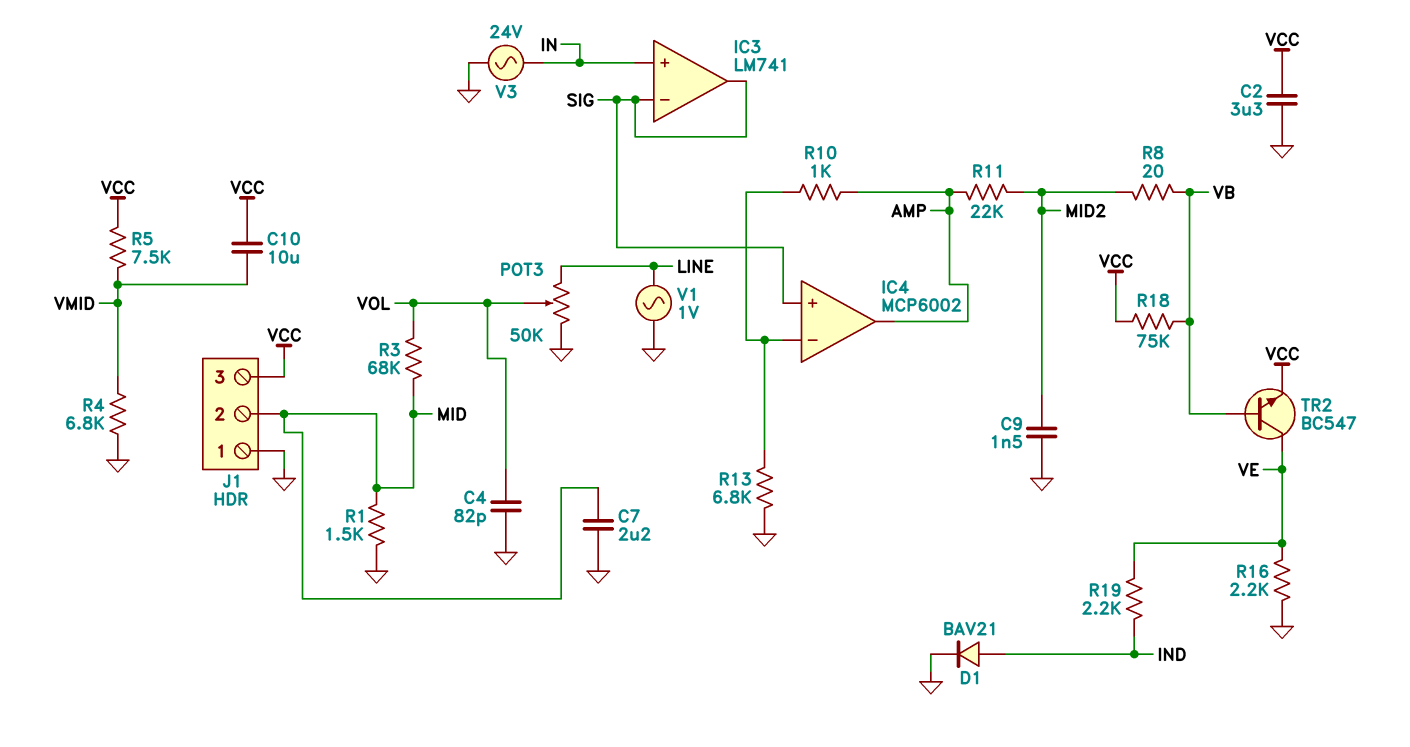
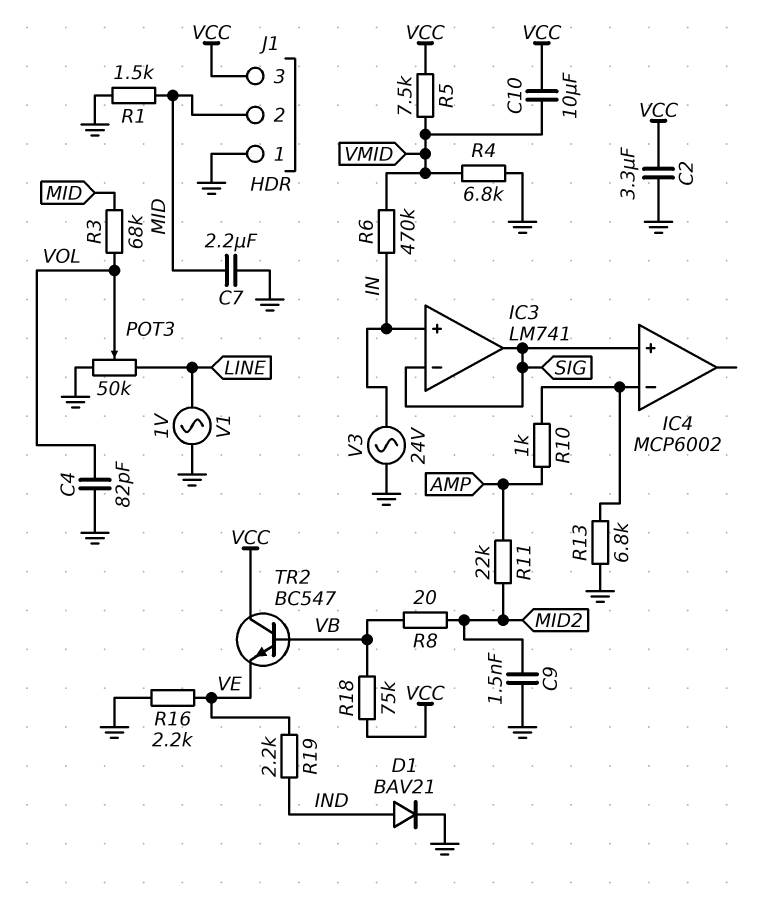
IC4 pin out: AMP -> none
R6: none -> 470k (IN, VMID)
TR2: NPN BC547 (B VB, C VE, E VCC) -> NPN BC547 (B VB, C VCC, E VE)

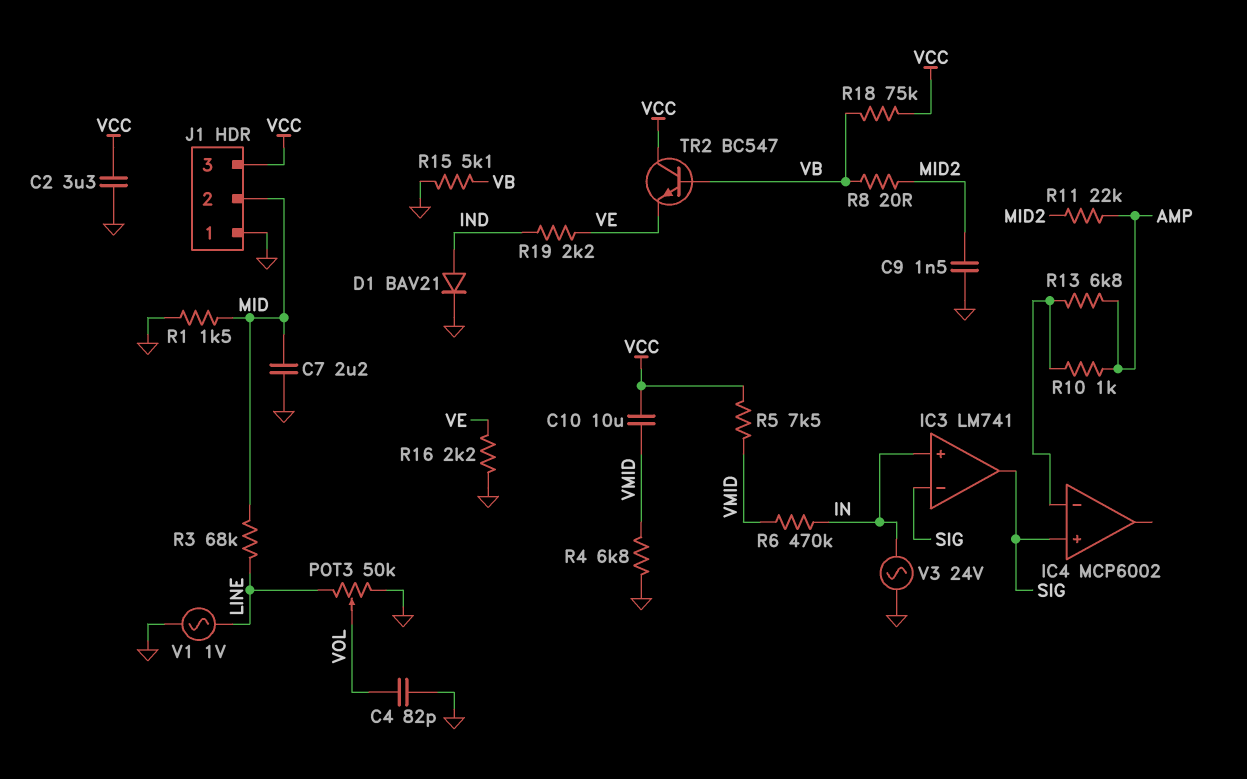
R3: 68k (MID, VOL) -> 68k (LINE, MID)
R13: 6.8k (GND, IC4/in-) -> 6.8k (AMP, IC4/in-)
R15: none -> 5.1k (GND, VB)

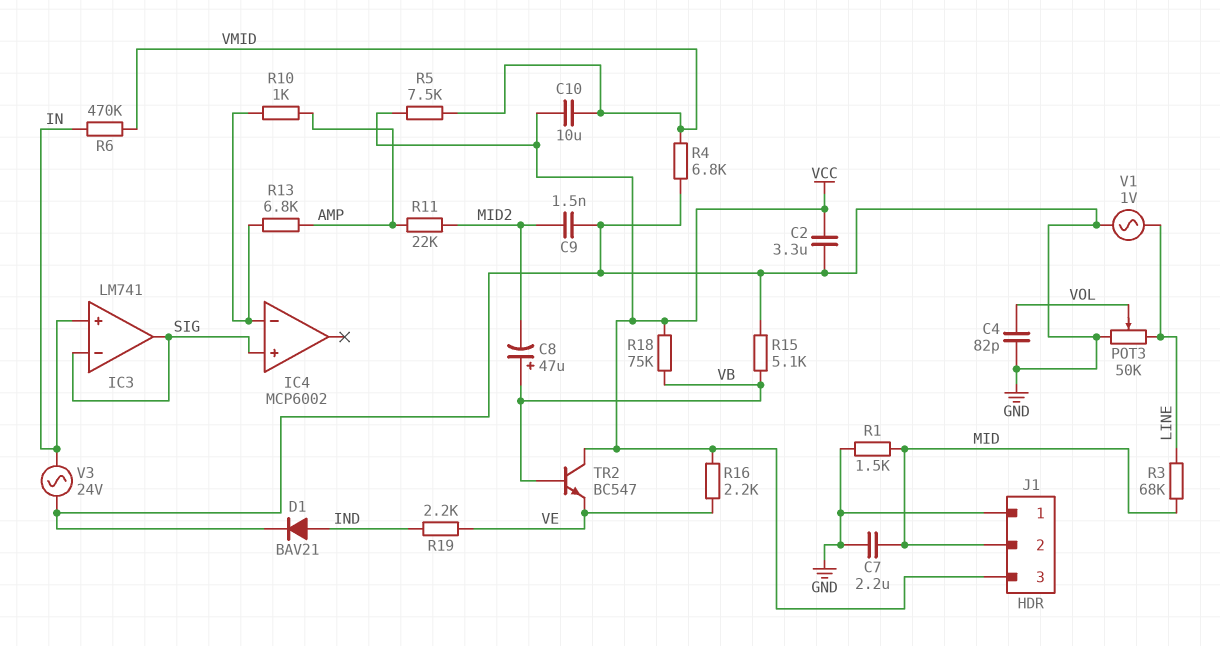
C8: none -> 47uF (plus VB, minus MID2)
R8: 20 (MID2, VB) -> none
R16: 2.2k (GND, VE) -> 2.2k (VCC, VE)

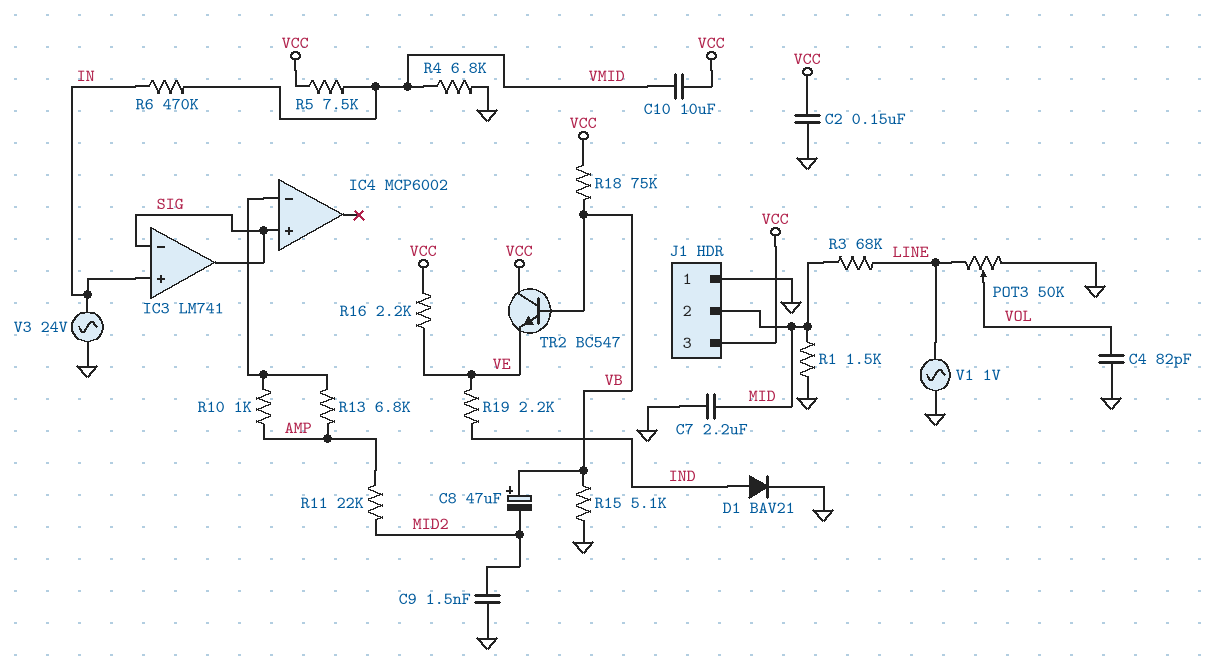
C2: 3.3uF (GND, VCC) -> 150nF (GND, VCC)

